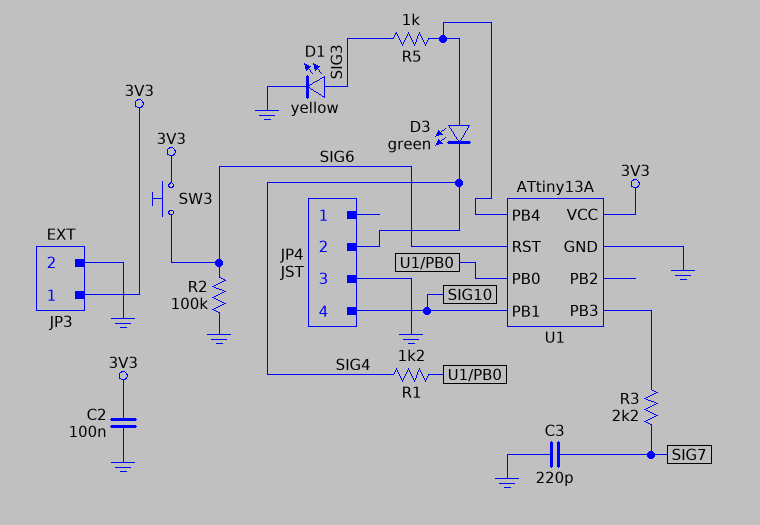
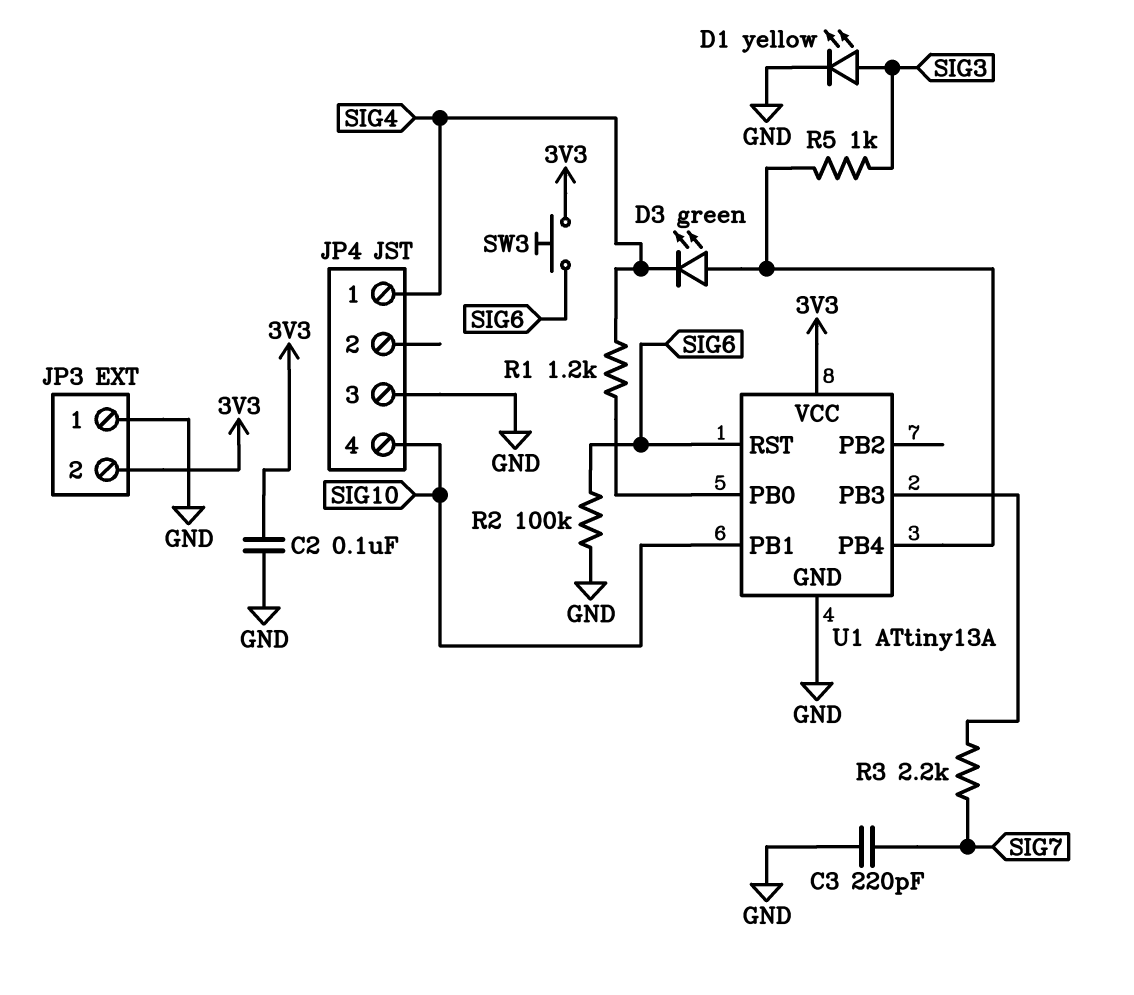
JP3 pin 1: 3V3 -> GND
JP3 pin 2: GND -> 3V3
JP4 pin 1: none -> SIG4
JP4 pin 2: SIG4 -> none

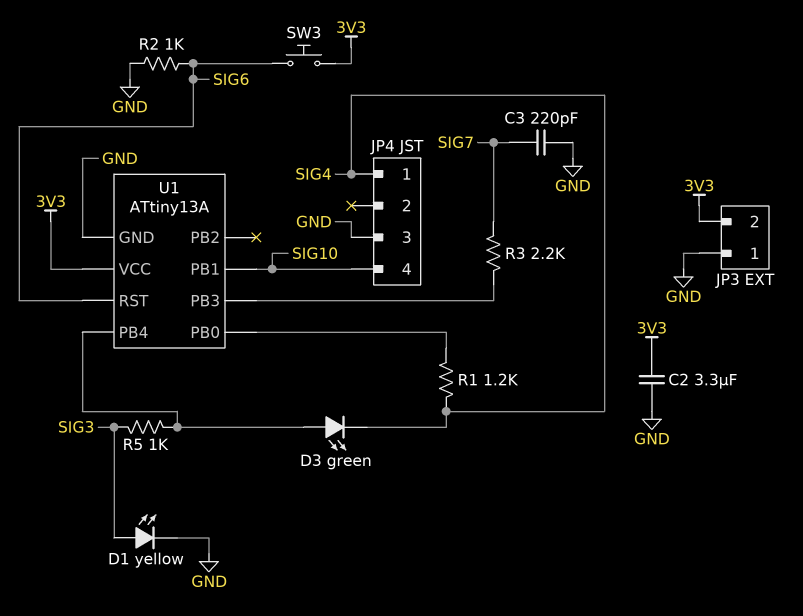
C2: 100nF (3V3, GND) -> 3.3uF (3V3, GND)
R2: 100k (GND, SIG6) -> 1k (GND, SIG6)

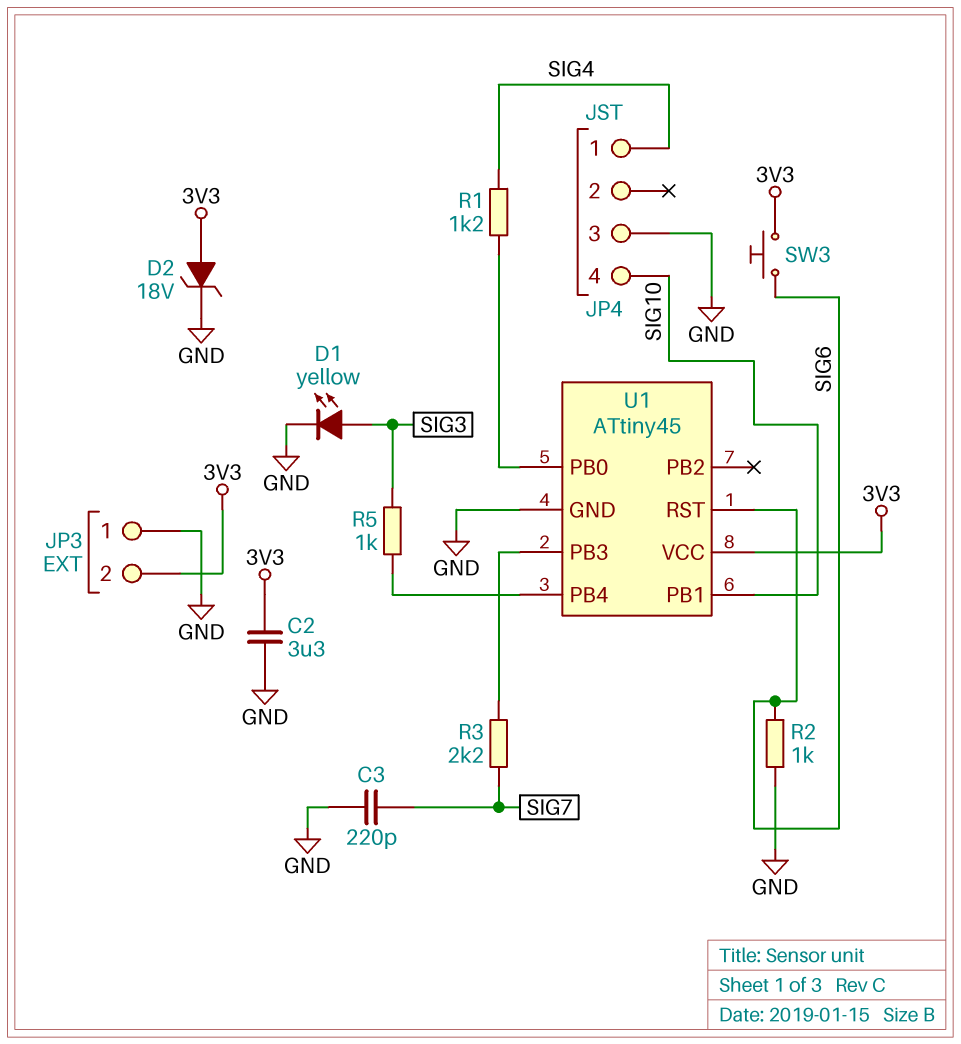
D2: none -> zener 18V (A 3V3, K GND)
D3: LED green (A U1/PB4, K SIG4) -> none
U1: ATtiny13A -> ATtiny45

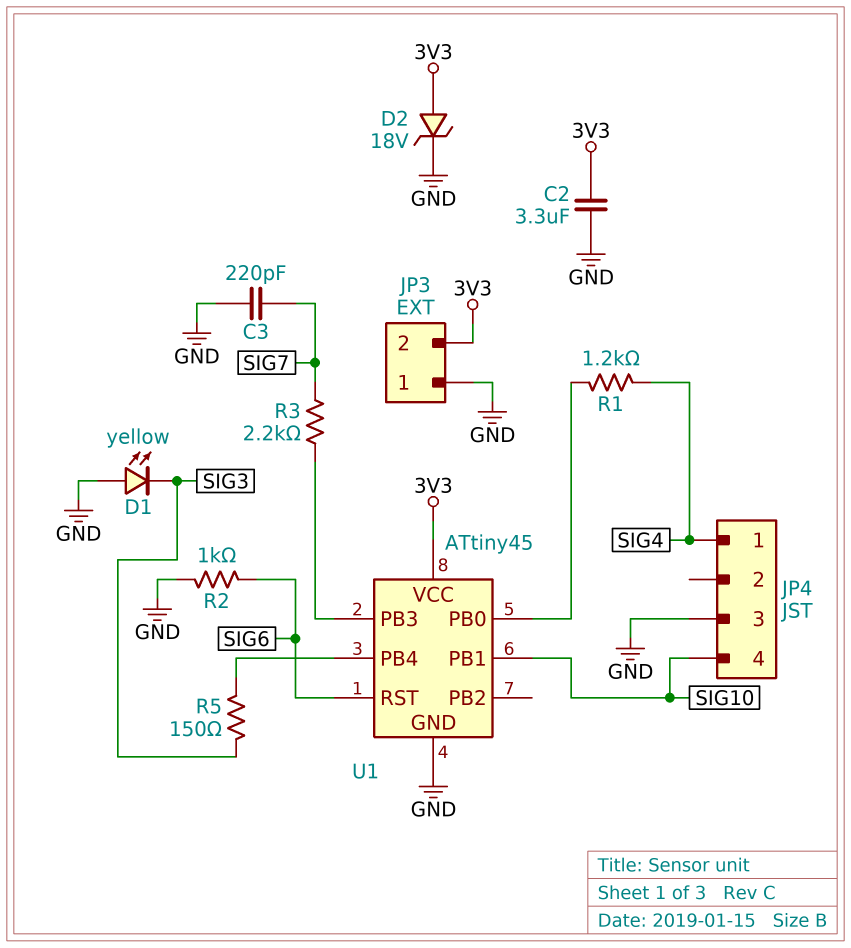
D1: LED yellow (A SIG3, K GND) -> LED yellow (A GND, K SIG3)
R5: 1k (SIG3, U1/PB4) -> 150 (SIG3, U1/PB4)
SW3: button (3V3, SIG6) -> none

